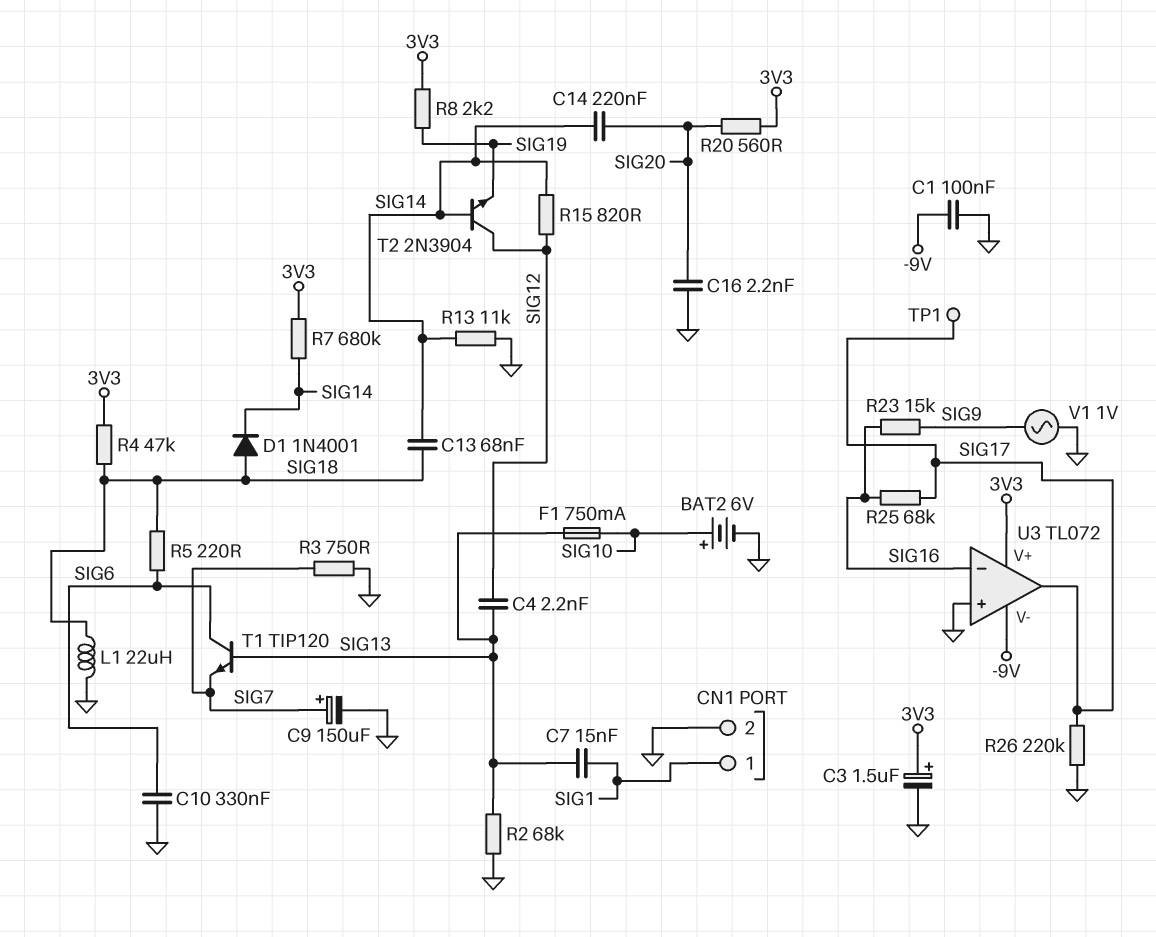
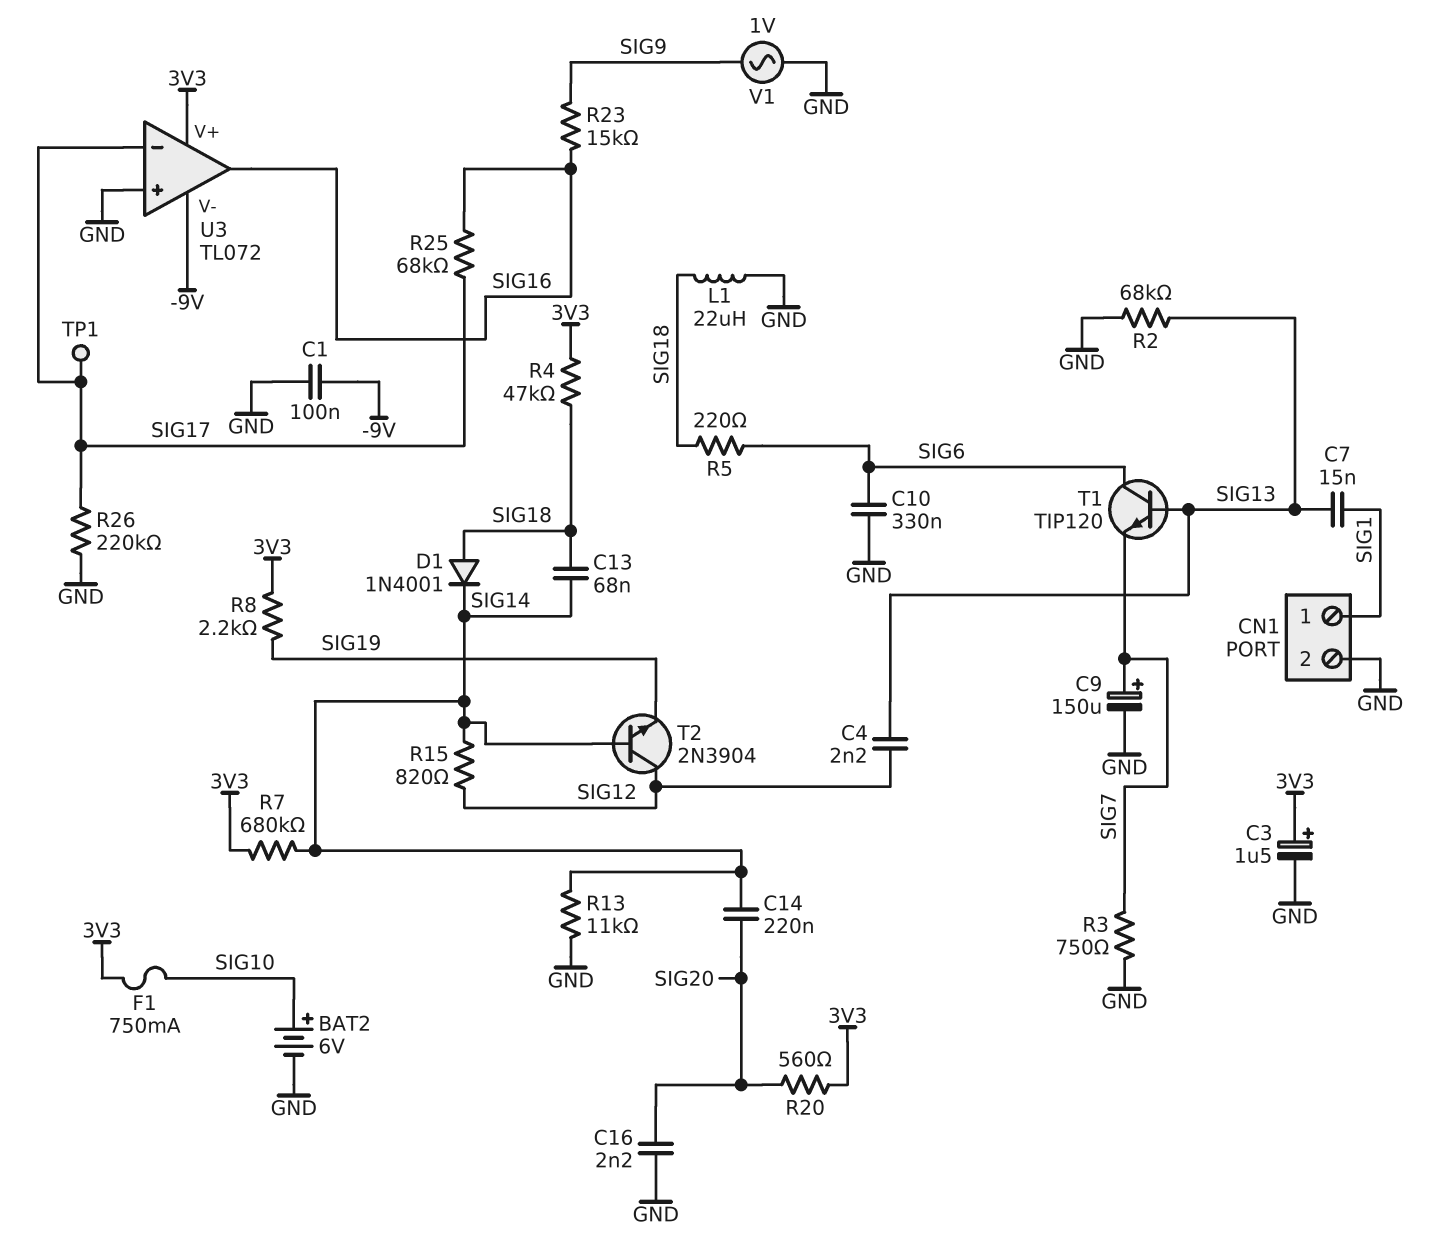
F1: 750mA (SIG10, SIG13) -> 750mA (3V3, SIG10)
U3 pin in-: SIG16 -> SIG17
U3 pin out: SIG17 -> SIG16

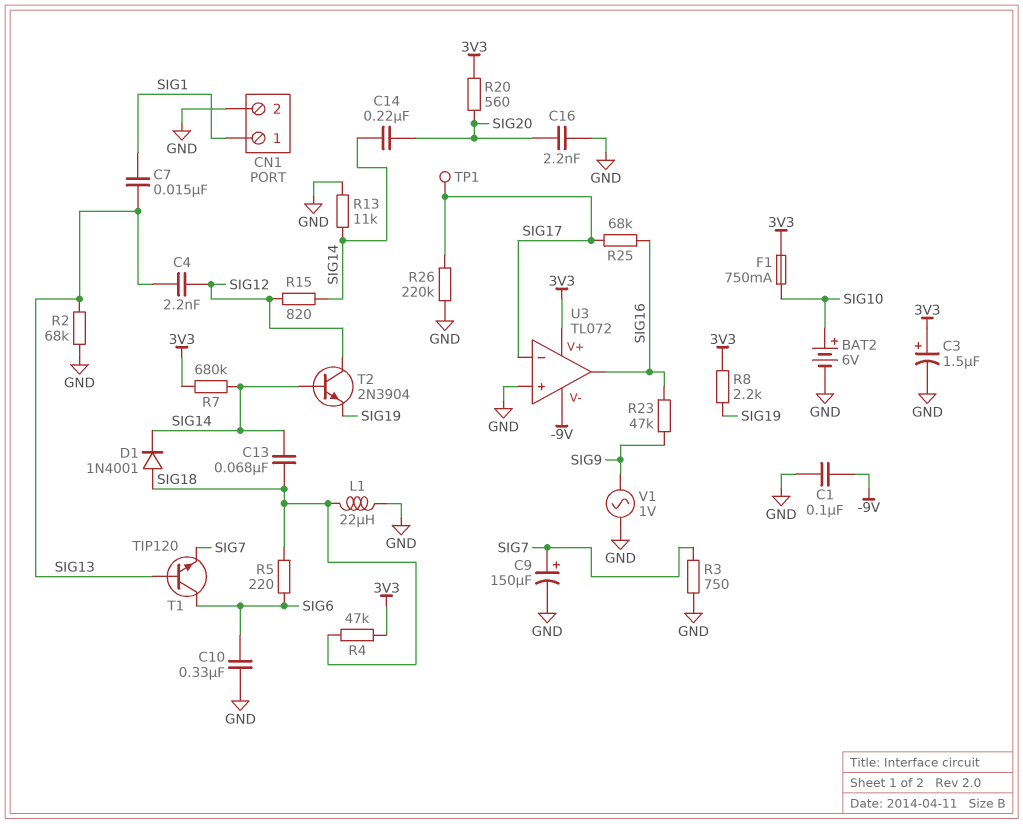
R23: 15k (SIG9, SIG16) -> 47k (SIG9, SIG16)

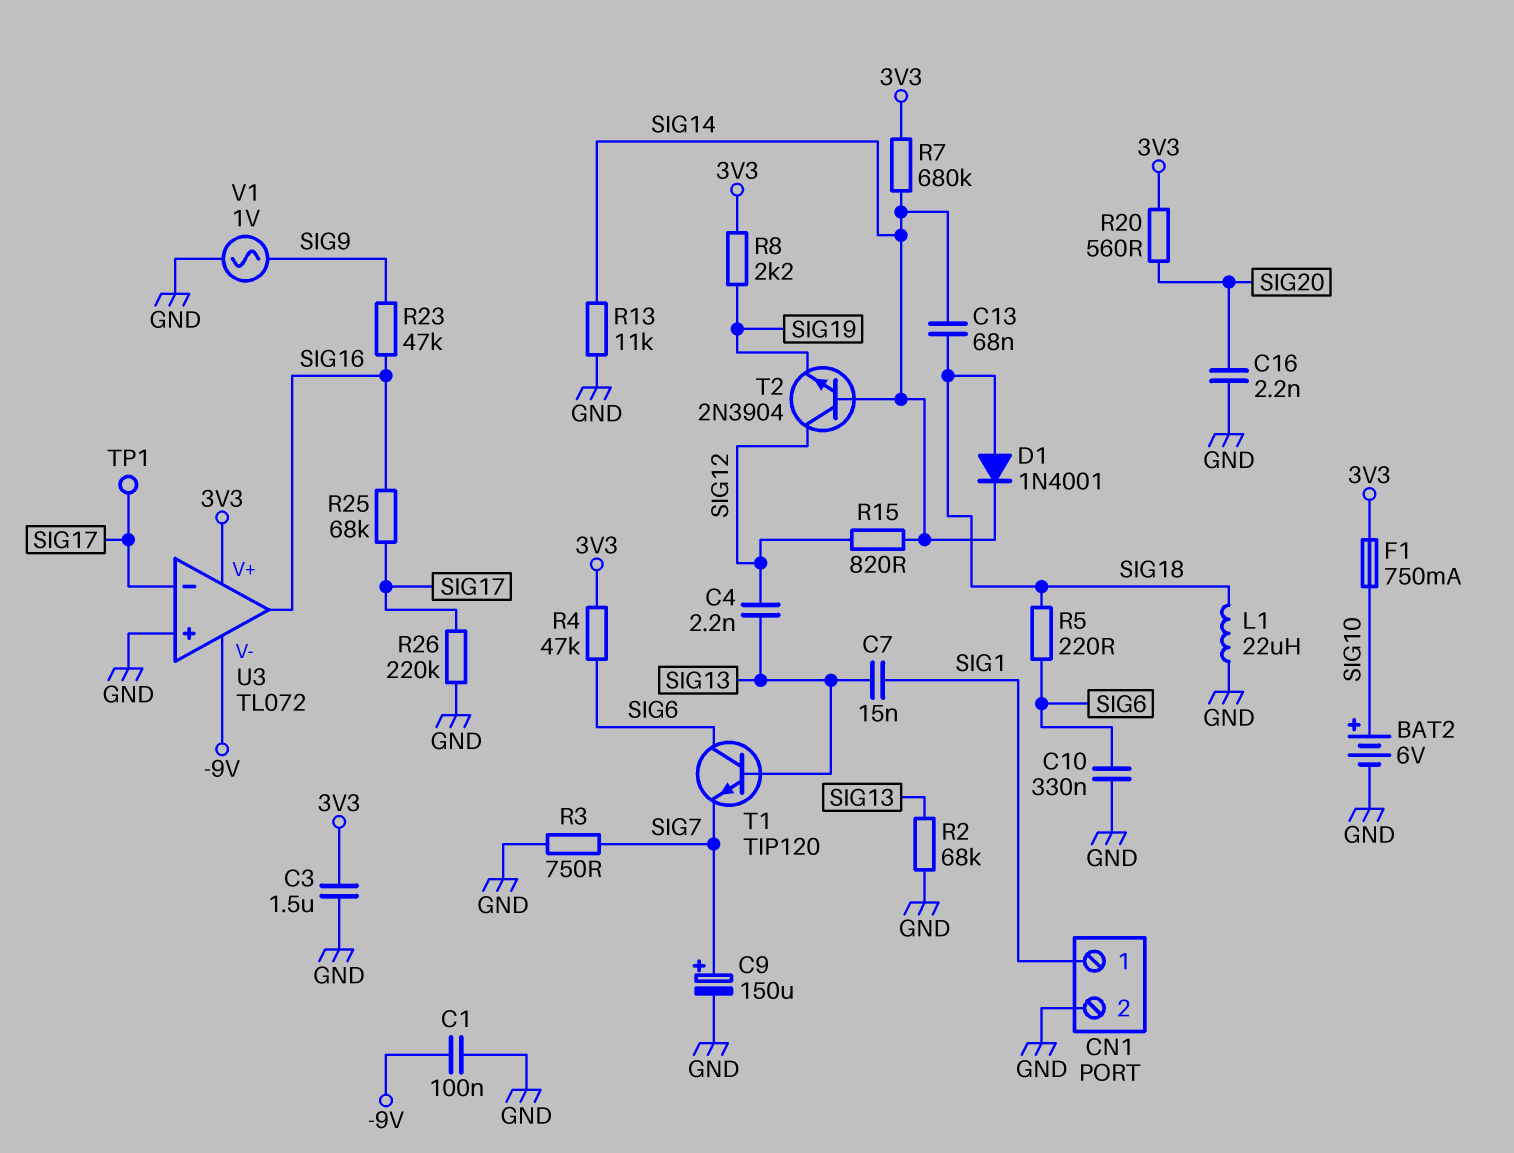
C3: 1.5uF (plus 3V3, minus GND) -> 1.5uF (3V3, GND)
C14: 220nF (SIG14, SIG20) -> none
R4: 47k (3V3, SIG18) -> 47k (3V3, SIG6)

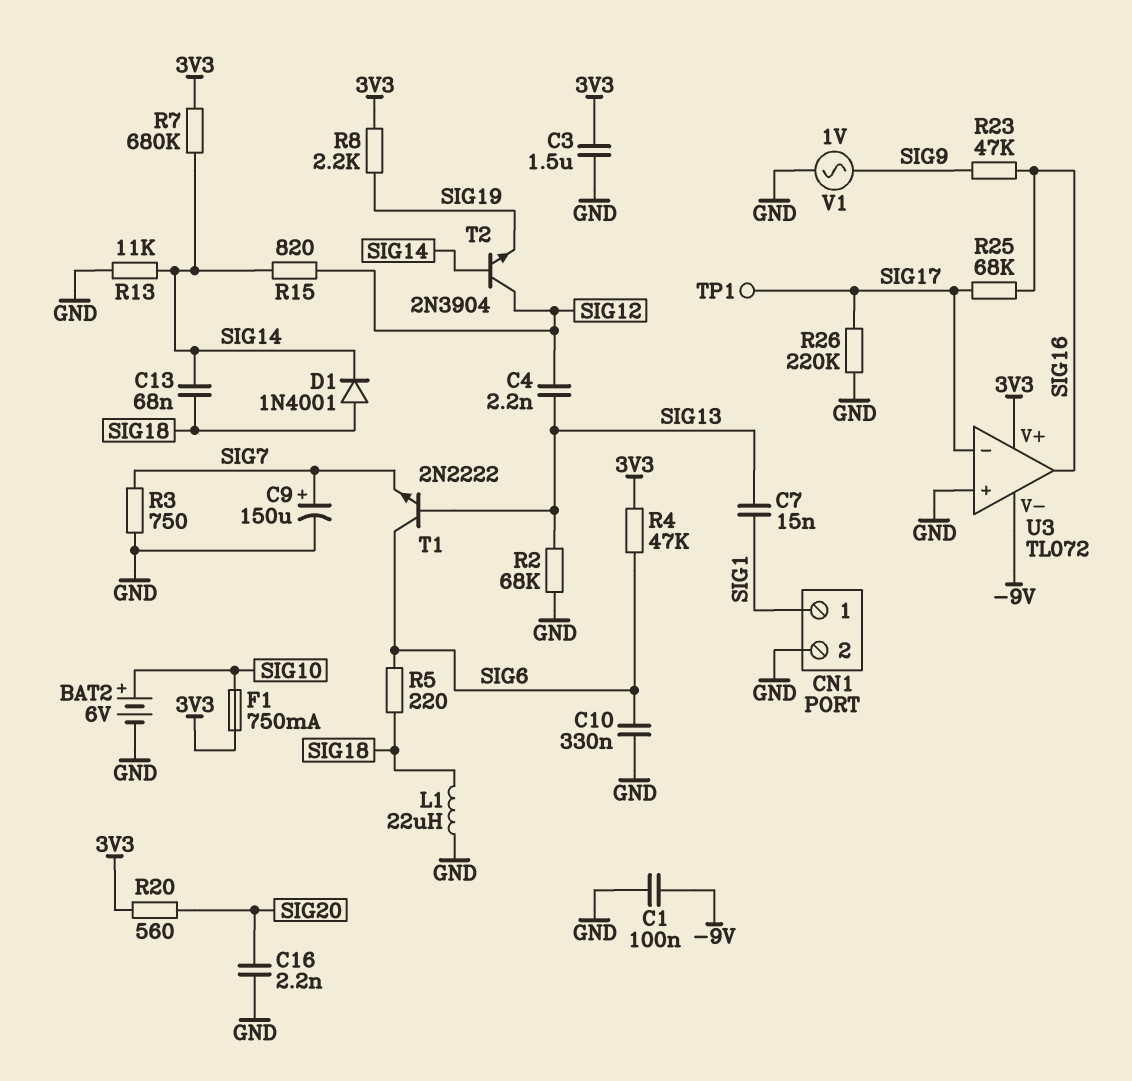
T1: NPN TIP120 (B SIG13, C SIG6, E SIG7) -> NPN 2N2222 (B SIG13, C SIG6, E SIG7)

